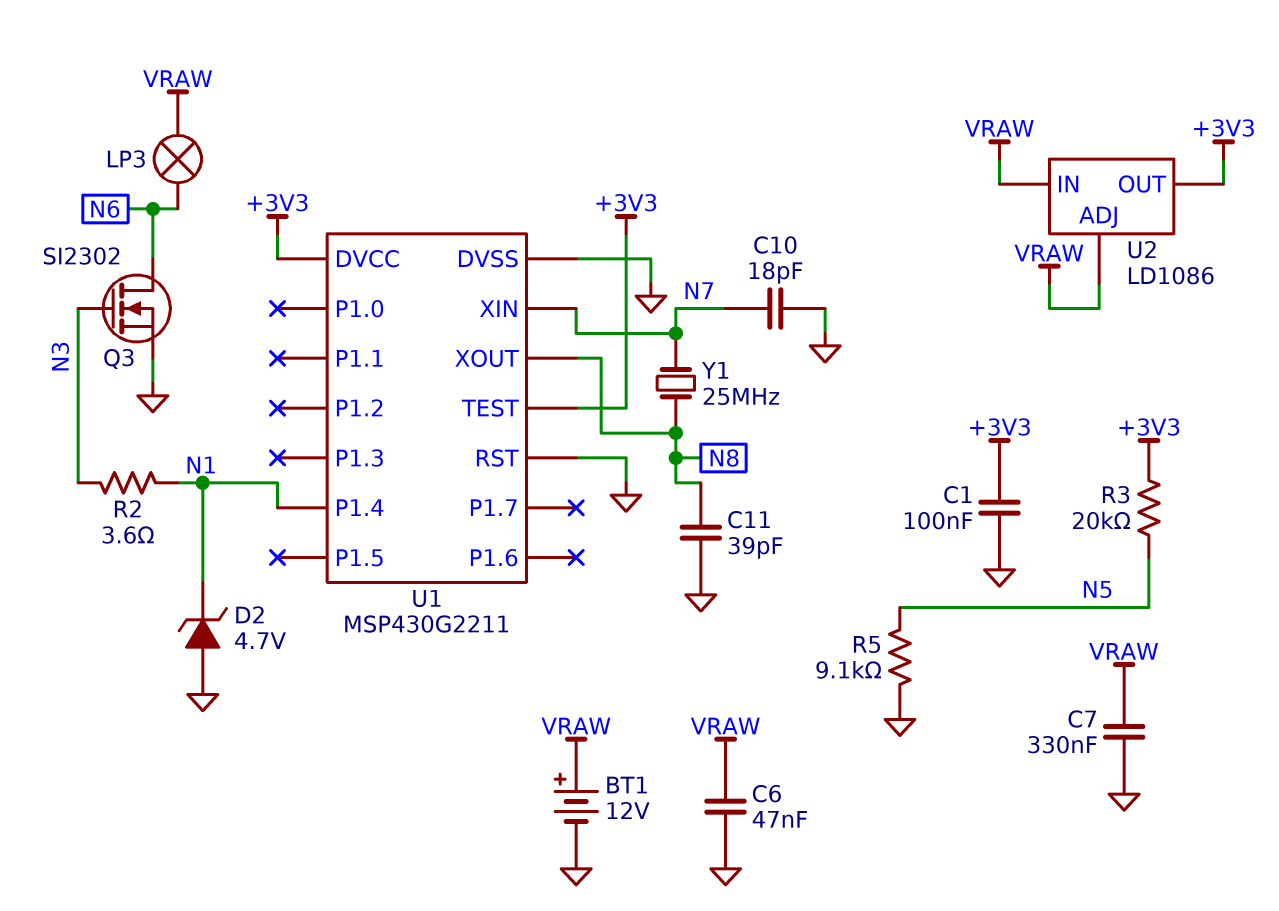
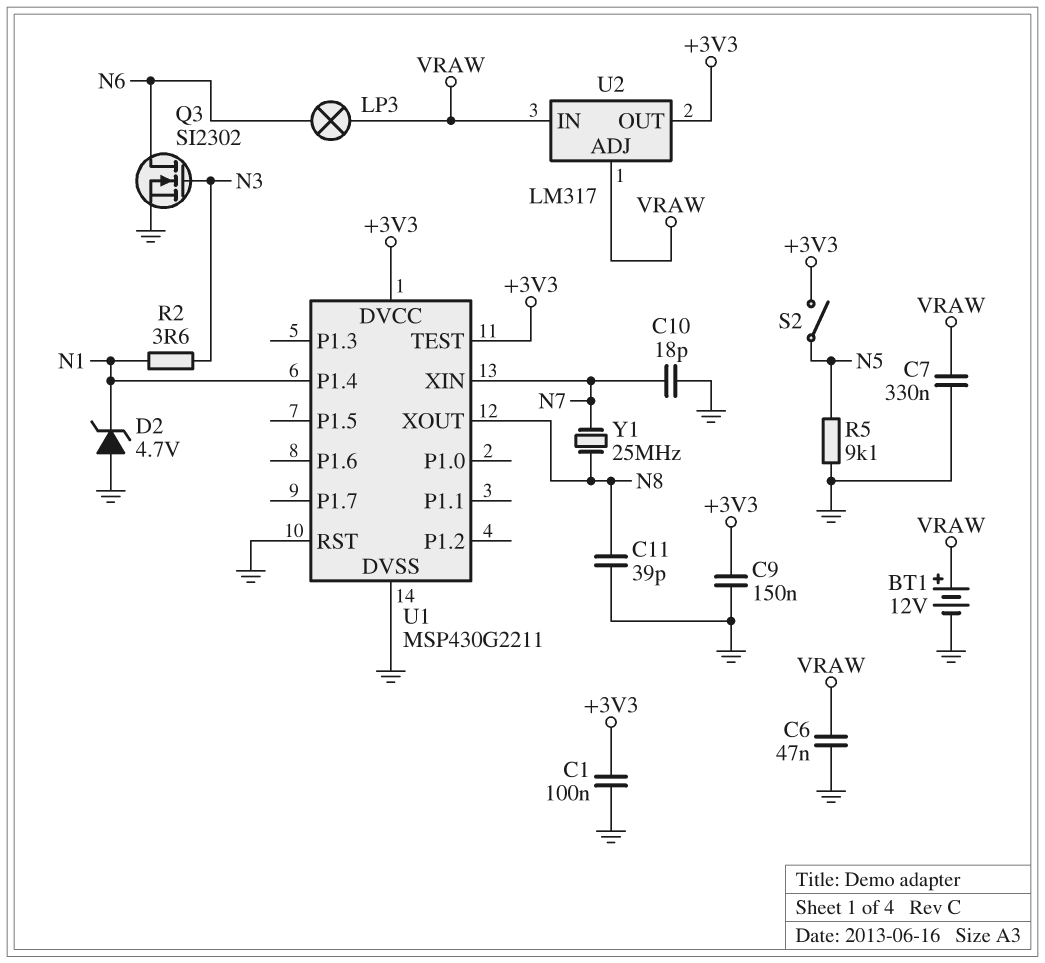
C9: none -> 150nF (+3V3, GND)
R3: 20k (+3V3, N5) -> none
S2: none -> switch (+3V3, N5)
U2: LD1086 -> LM317

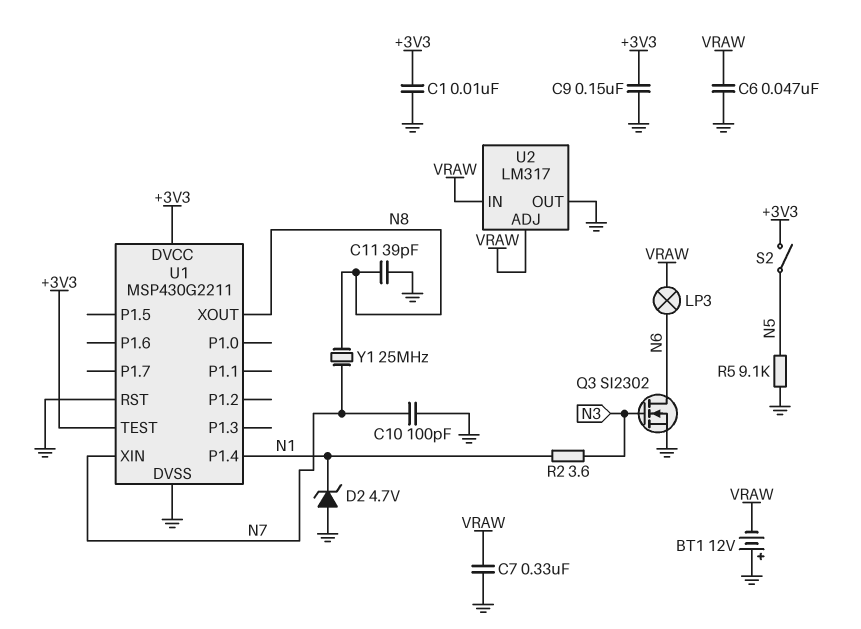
BT1: 12V (plus VRAW, minus GND) -> 12V (plus GND, minus VRAW)
C1: 100nF (+3V3, GND) -> 10nF (+3V3, GND)
C10: 18pF (GND, N7) -> 100pF (GND, N7)
U2 pin OUT: +3V3 -> GND

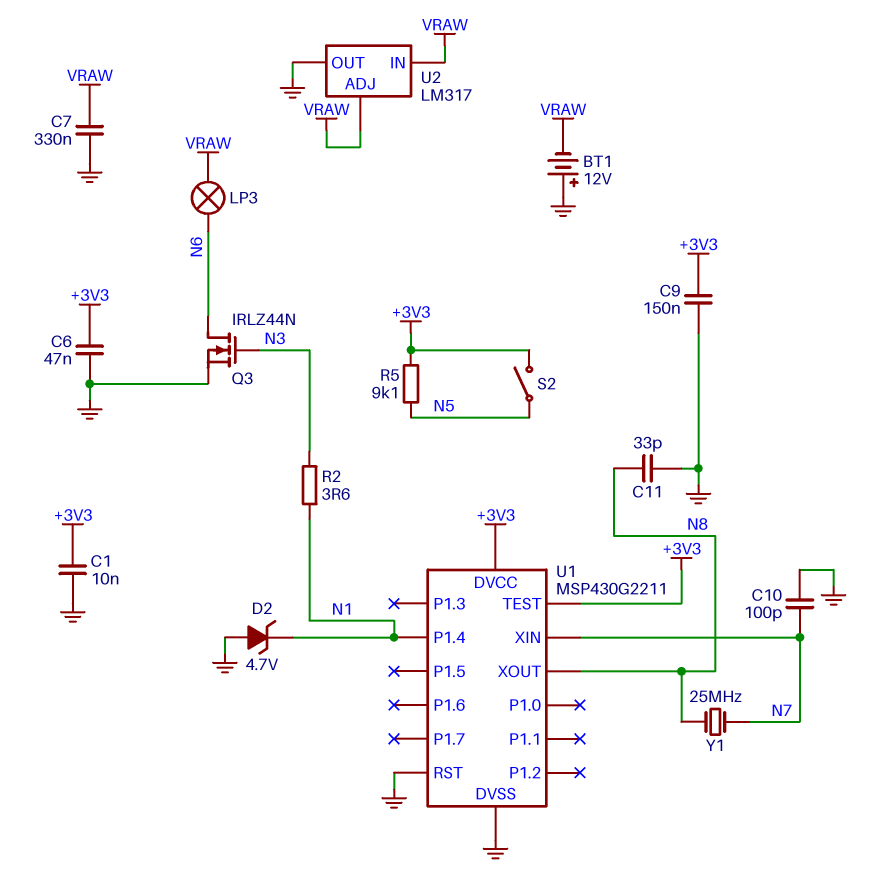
C6: 47nF (GND, VRAW) -> 47nF (+3V3, GND)
C11: 39pF (GND, N8) -> 33pF (GND, N8)
Q3: NMOS SI2302 (G N3, D N6, S GND) -> NMOS IRLZ44N (G N3, D N6, S GND)
R5: 9.1k (GND, N5) -> 9.1k (+3V3, N5)

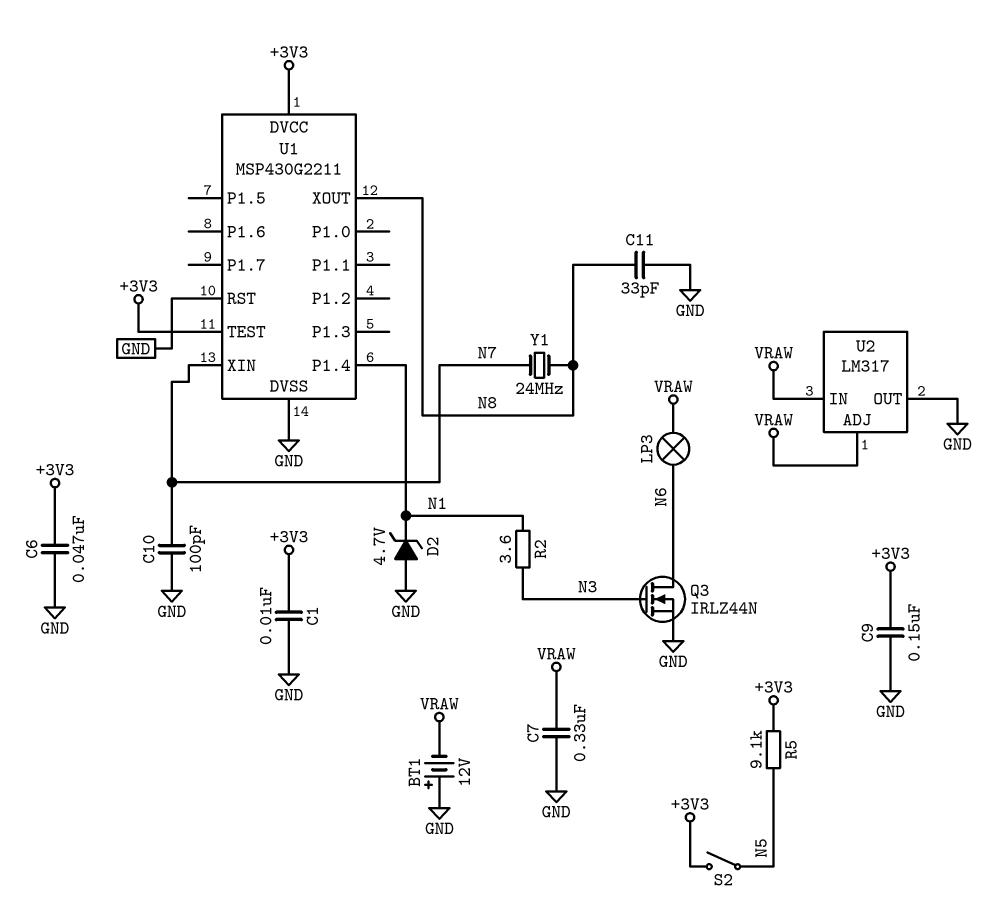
Y1: 25MHz (N7, N8) -> 24MHz (N7, N8)

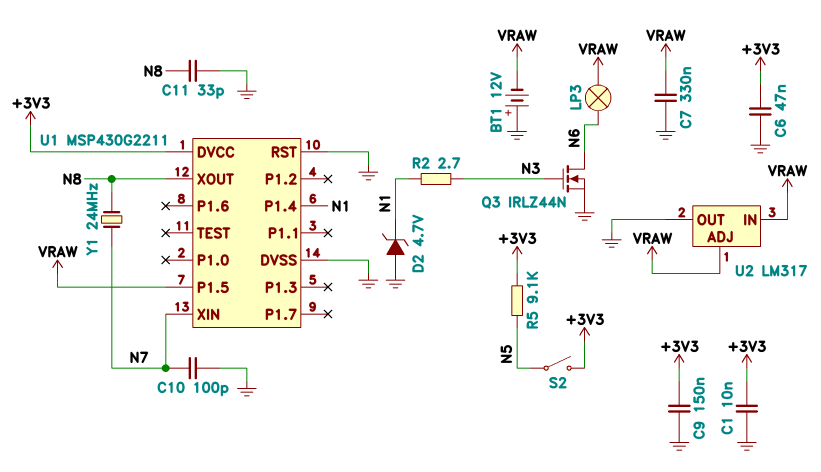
R2: 3.6 (N1, N3) -> 2.7 (N1, N3)
U1 pin P1.5: none -> VRAW
U1 pin TEST: +3V3 -> none

